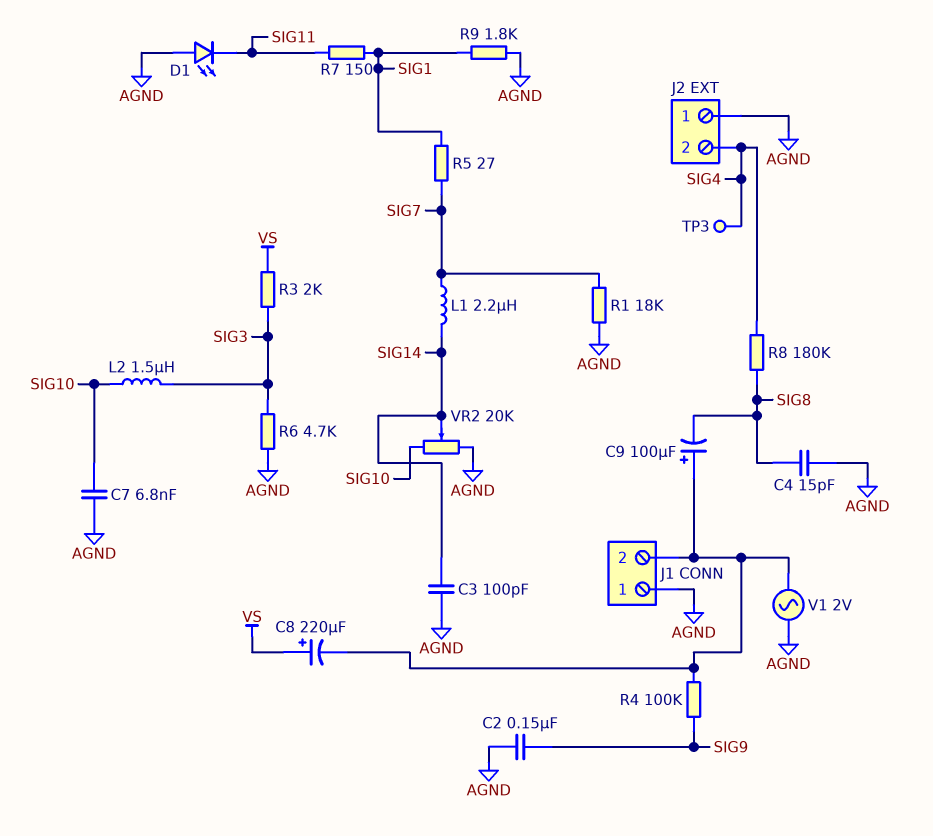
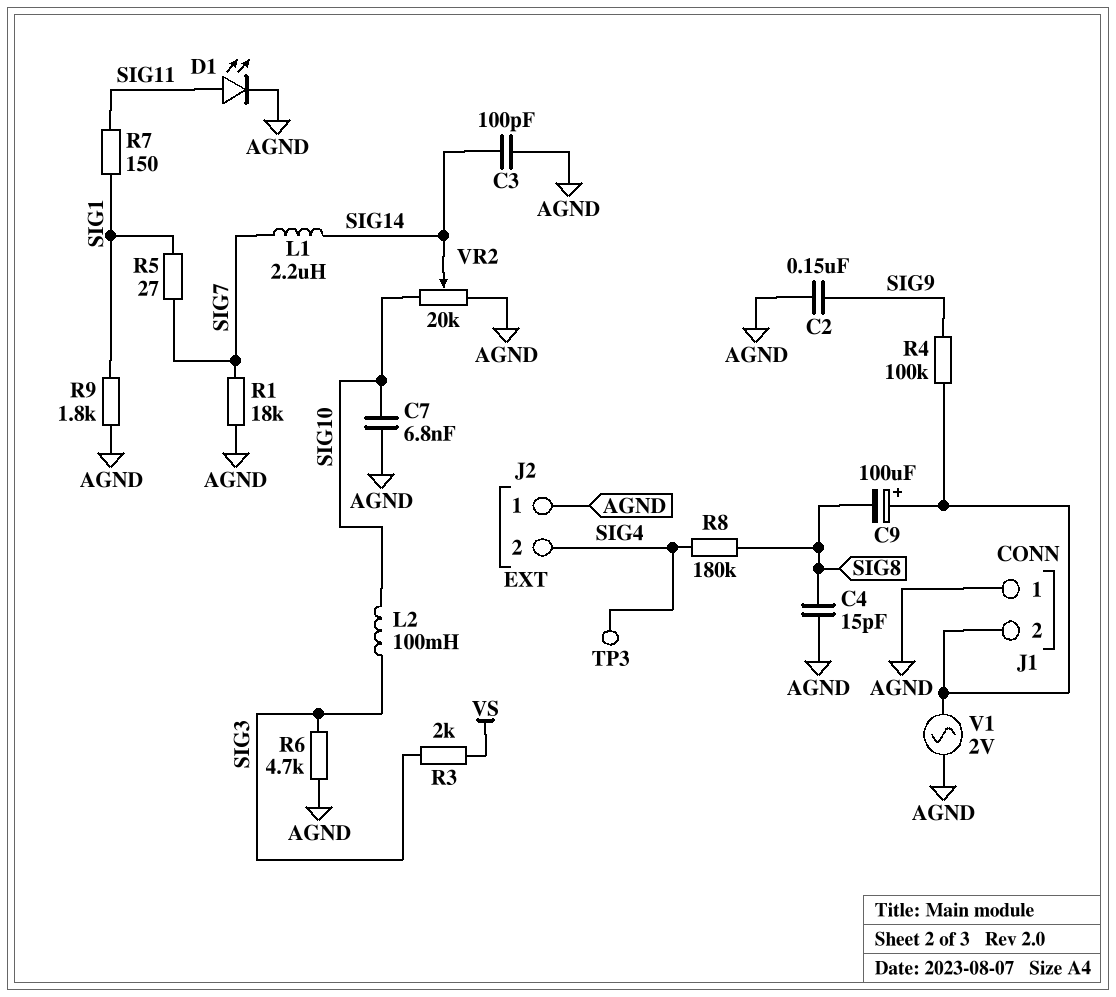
C8: 220uF (plus VS, minus J1/2) -> none
D1: LED (A AGND, K SIG11) -> LED (A SIG11, K AGND)
L2: 1.5uH (SIG3, SIG10) -> 100mH (SIG3, SIG10)

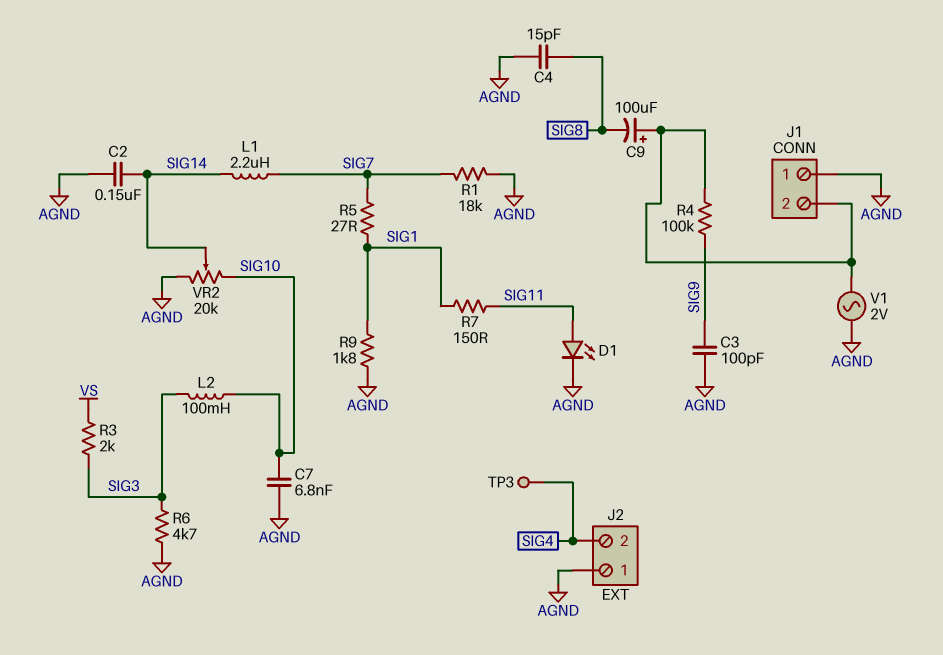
C2: 150nF (AGND, SIG9) -> 150nF (AGND, SIG14)
C3: 100pF (AGND, SIG14) -> 100pF (AGND, SIG9)
R8: 180k (SIG4, SIG8) -> none

